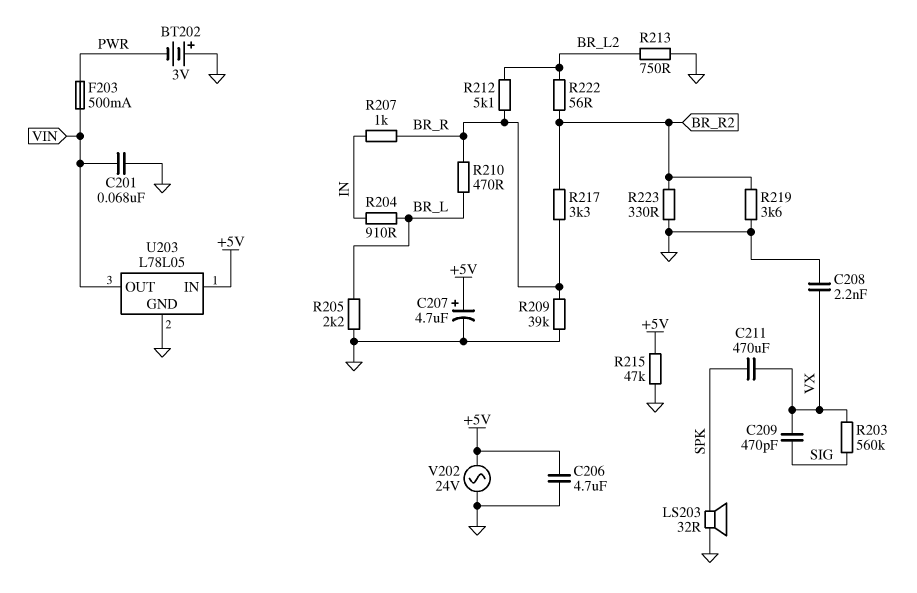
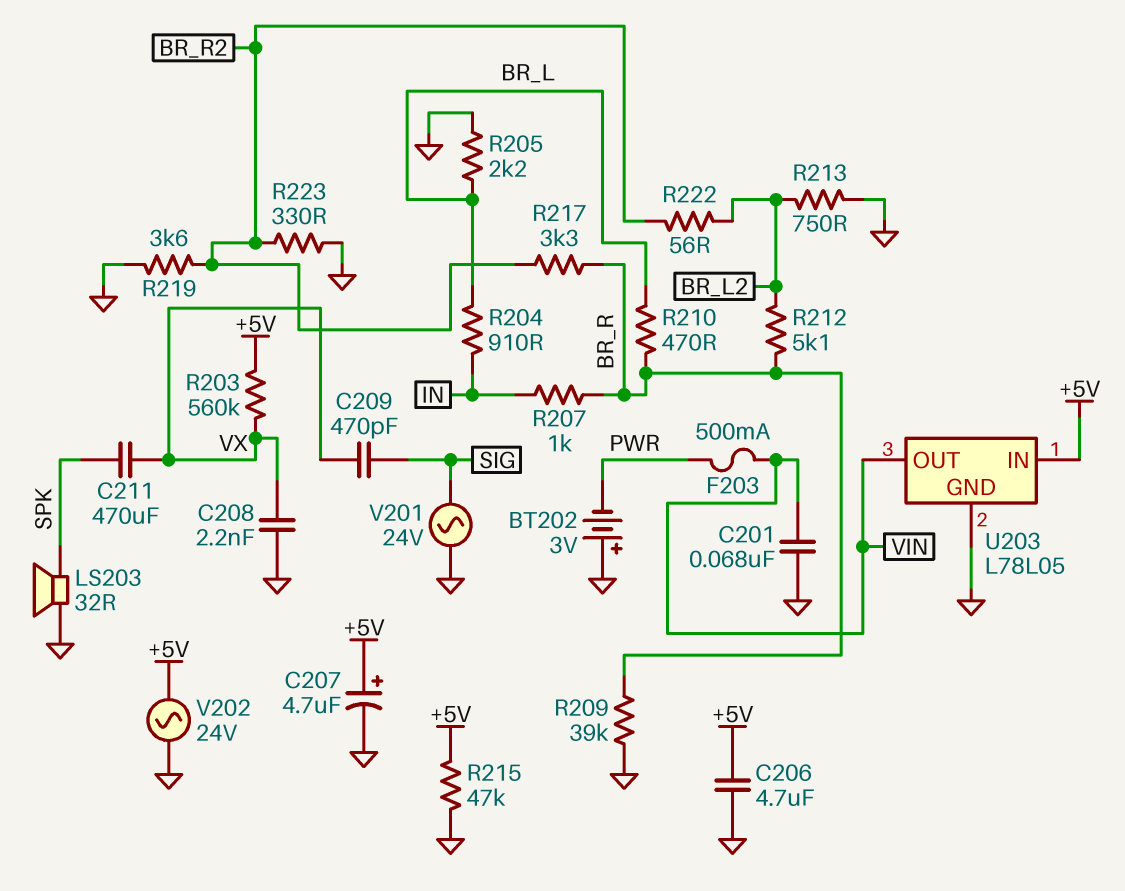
R203: 560k (SIG, VX) -> 560k (+5V, VX)
V201: none -> AC 24V (GND, SIG)

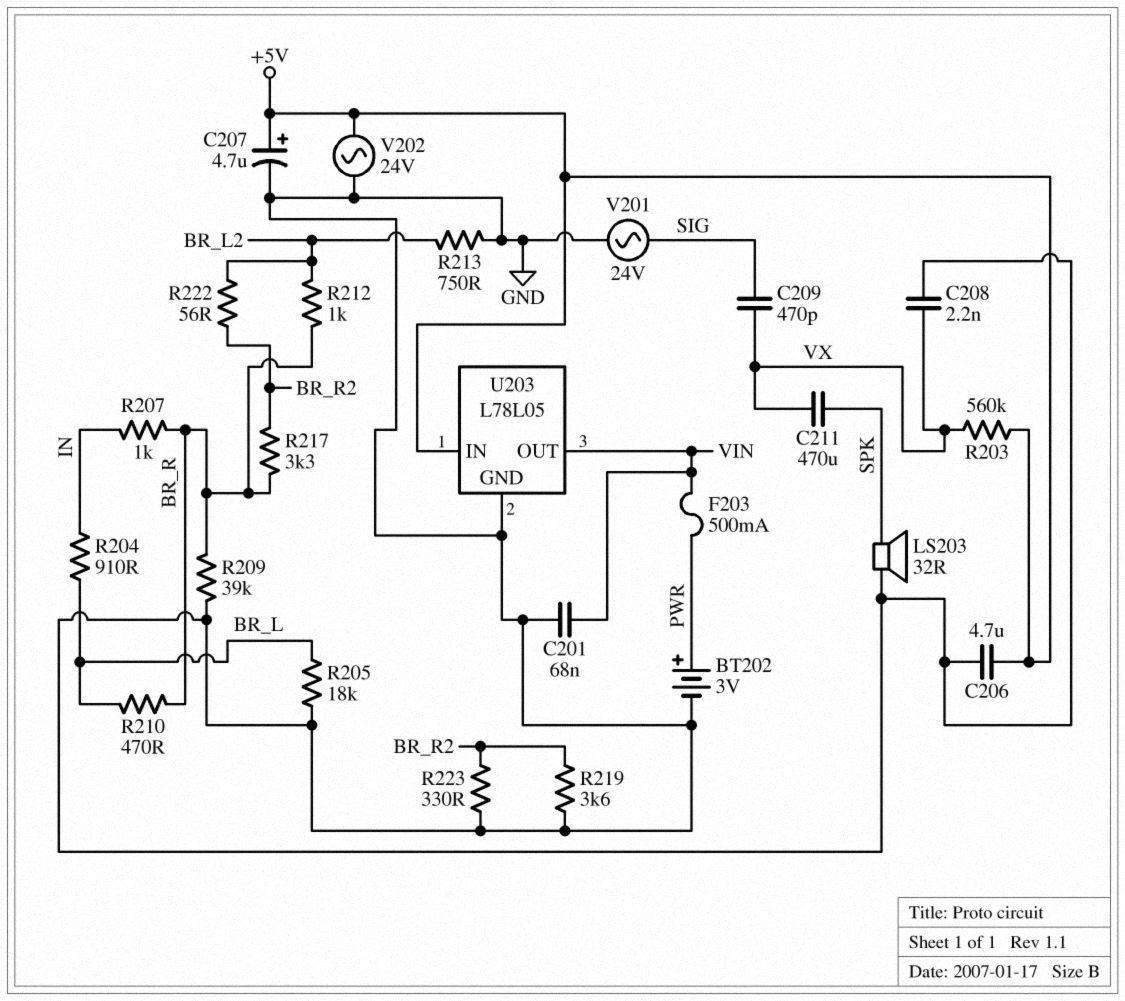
BT202: 3V (plus GND, minus PWR) -> 3V (plus PWR, minus GND)
R205: 2.2k (BR_L, GND) -> 18k (BR_L, GND)
R212: 5.1k (BR_L2, BR_R) -> 1k (BR_L2, BR_R)
R215: 47k (+5V, GND) -> none

